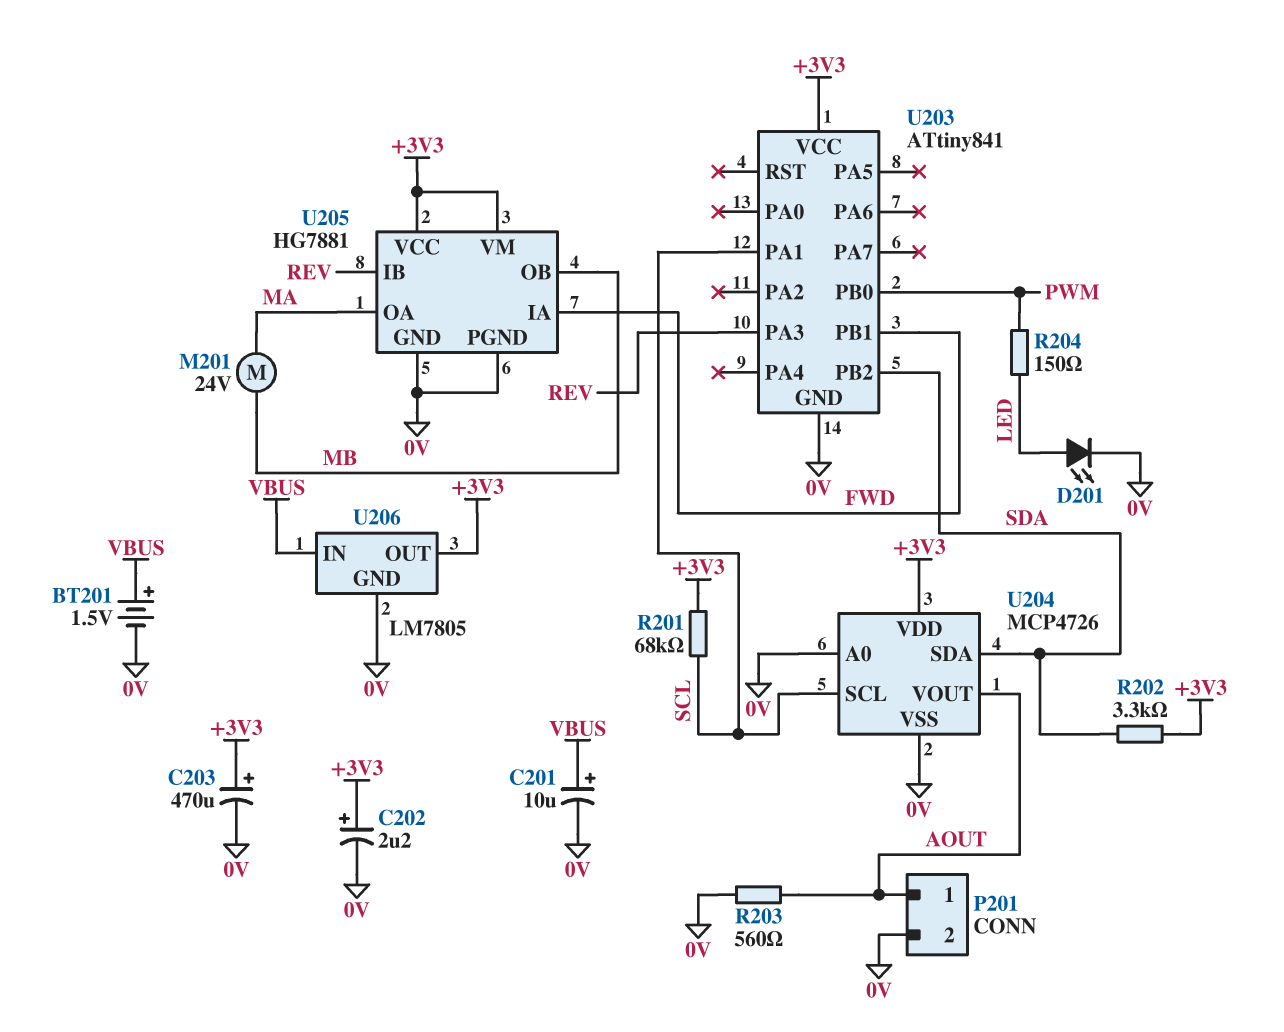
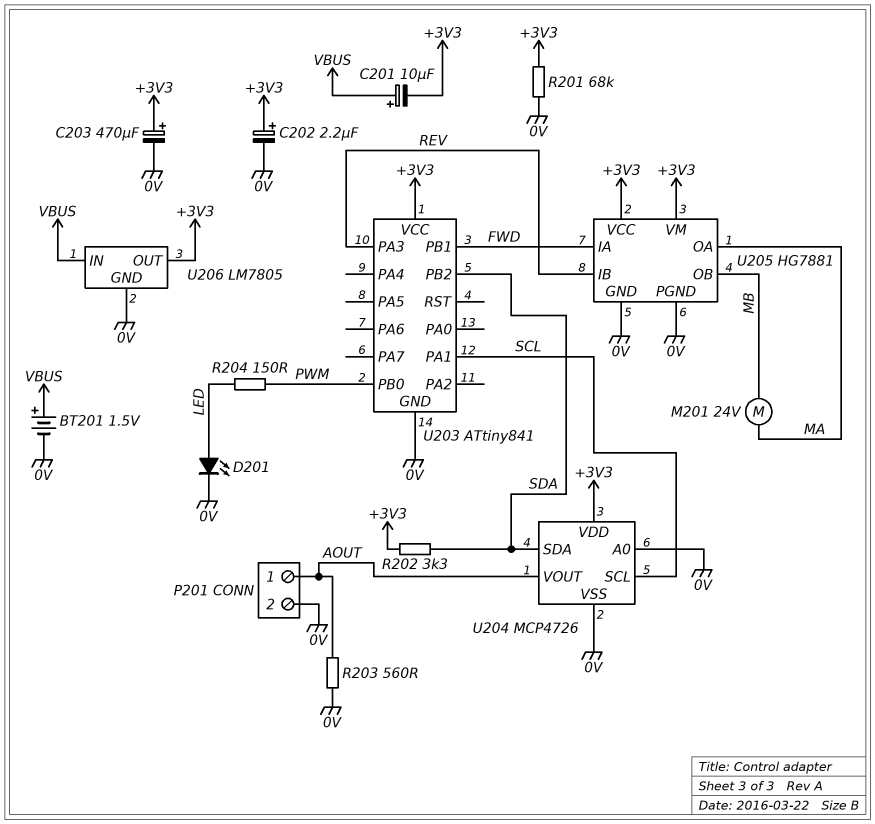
C201: 10uF (plus VBUS, minus 0V) -> 10uF (plus VBUS, minus +3V3)
R201: 68k (+3V3, SCL) -> 68k (+3V3, 0V)

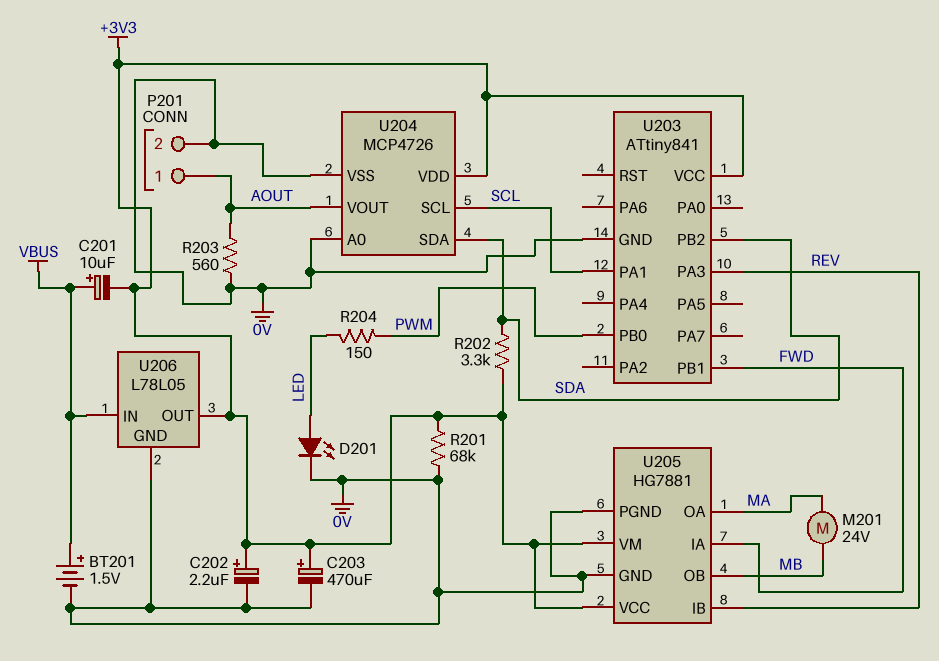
U206: LM7805 -> L78L05

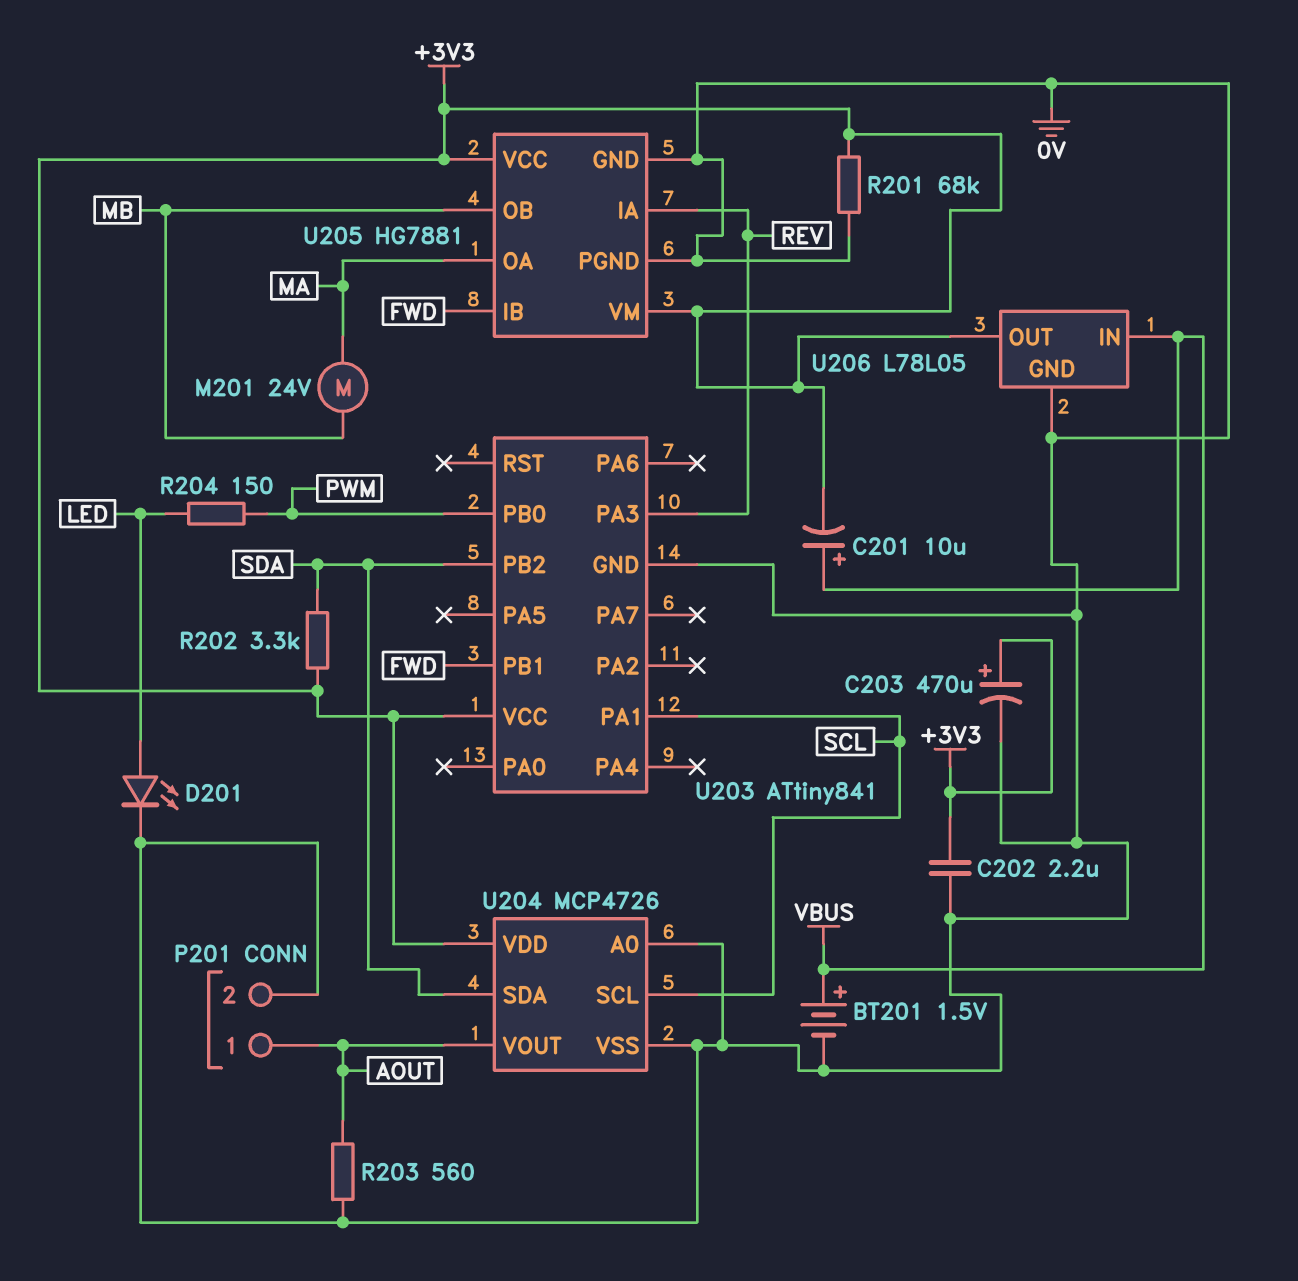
C202: 2.2uF (plus +3V3, minus 0V) -> 2.2uF (+3V3, 0V)
U205 pin IA: FWD -> REV
U205 pin IB: REV -> FWD

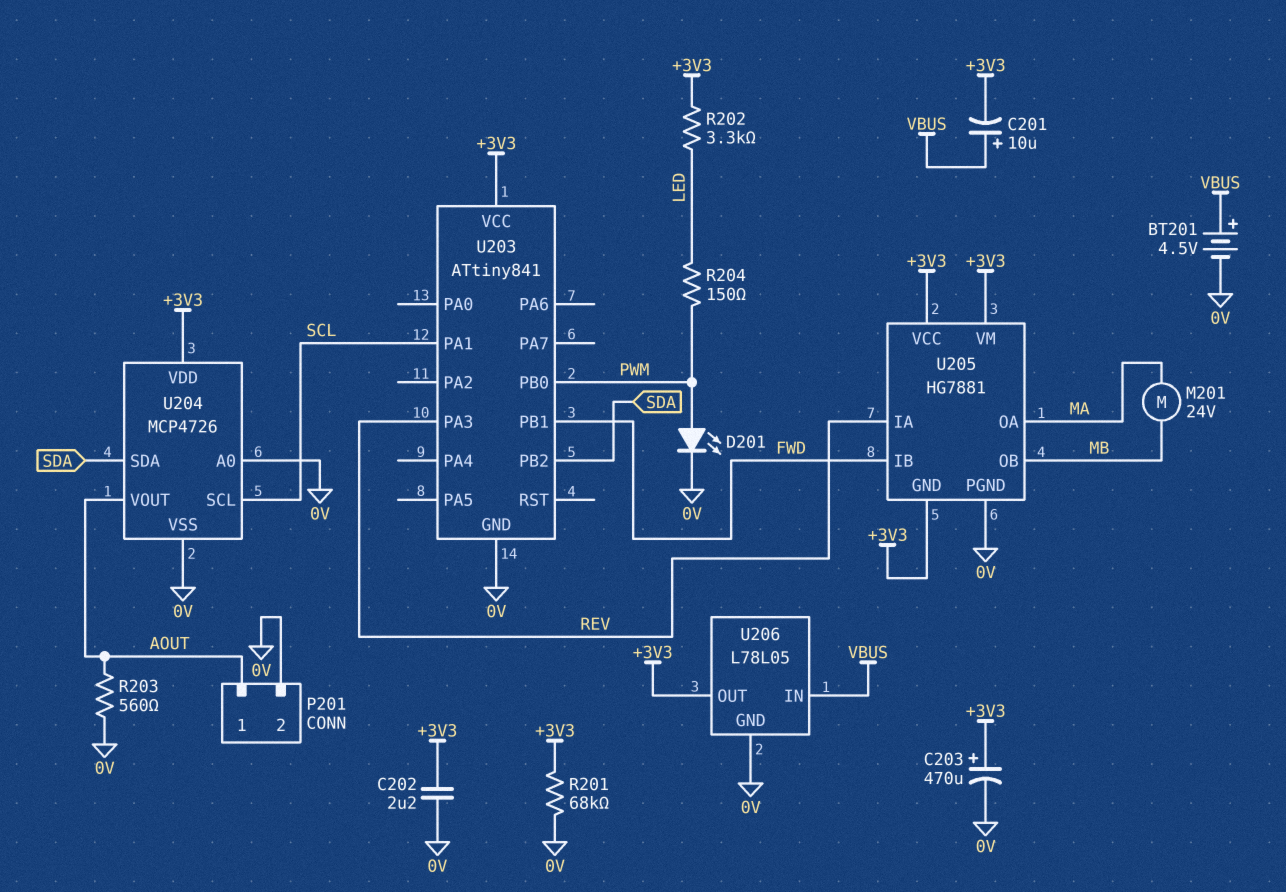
BT201: 1.5V (plus VBUS, minus 0V) -> 4.5V (plus VBUS, minus 0V)
D201: LED (A LED, K 0V) -> LED (A PWM, K 0V)
R202: 3.3k (+3V3, SDA) -> 3.3k (+3V3, LED)
U205 pin GND: 0V -> +3V3

